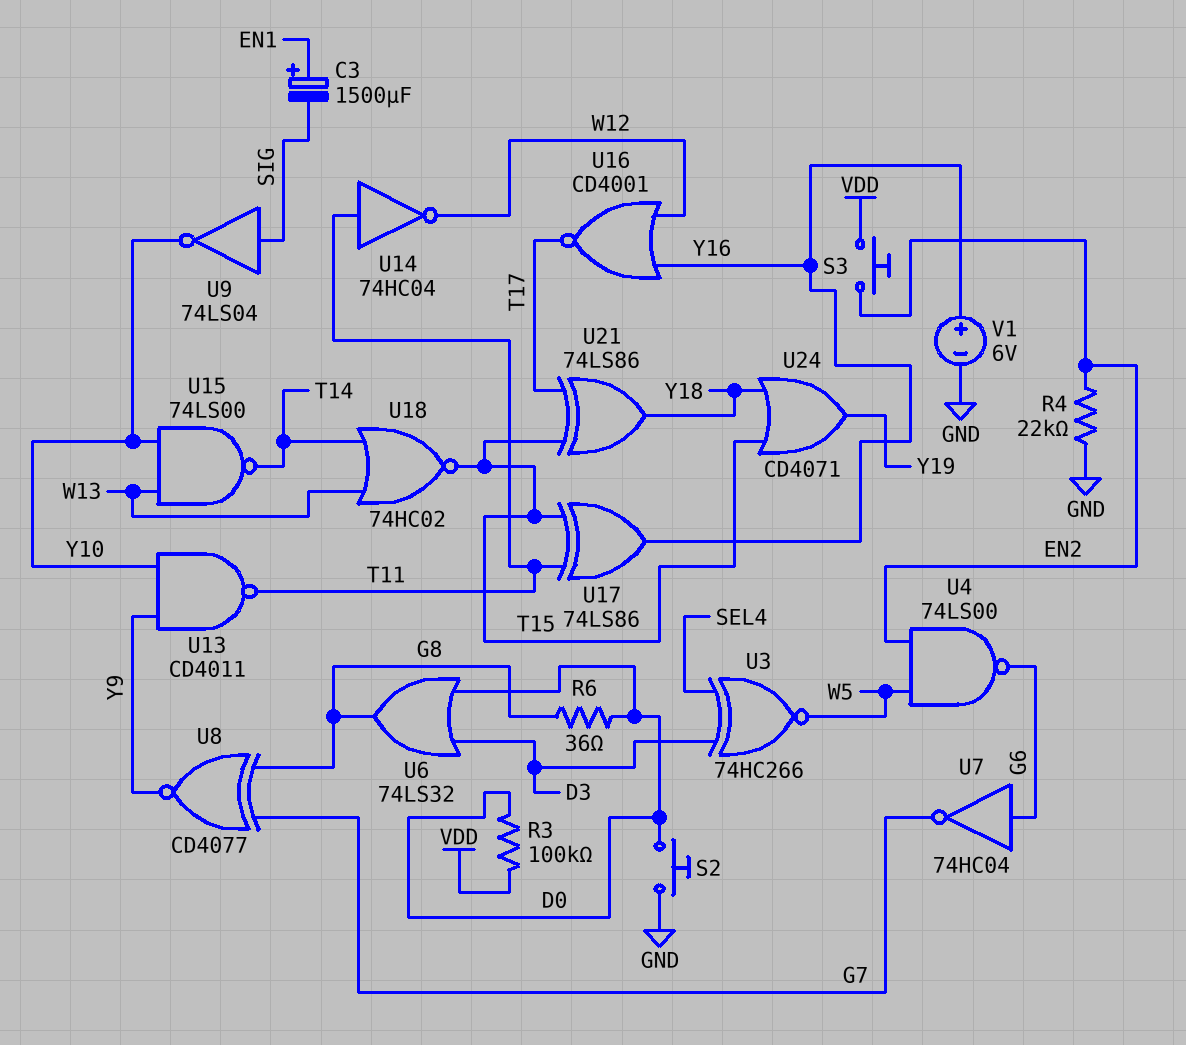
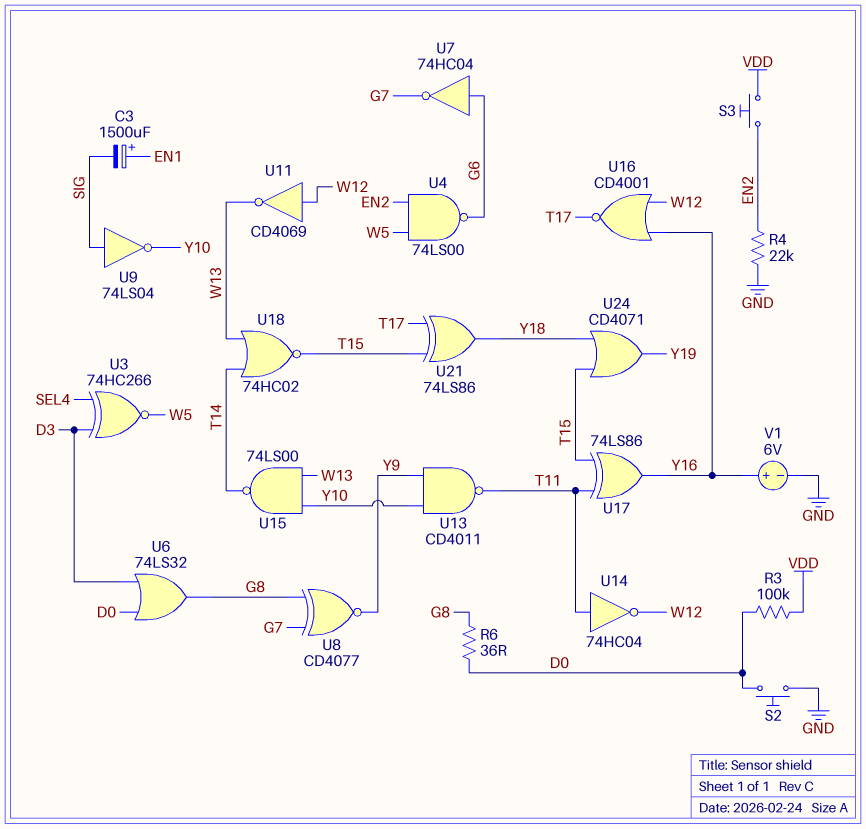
U11: none -> NOT CD4069 (in W12, out W13)

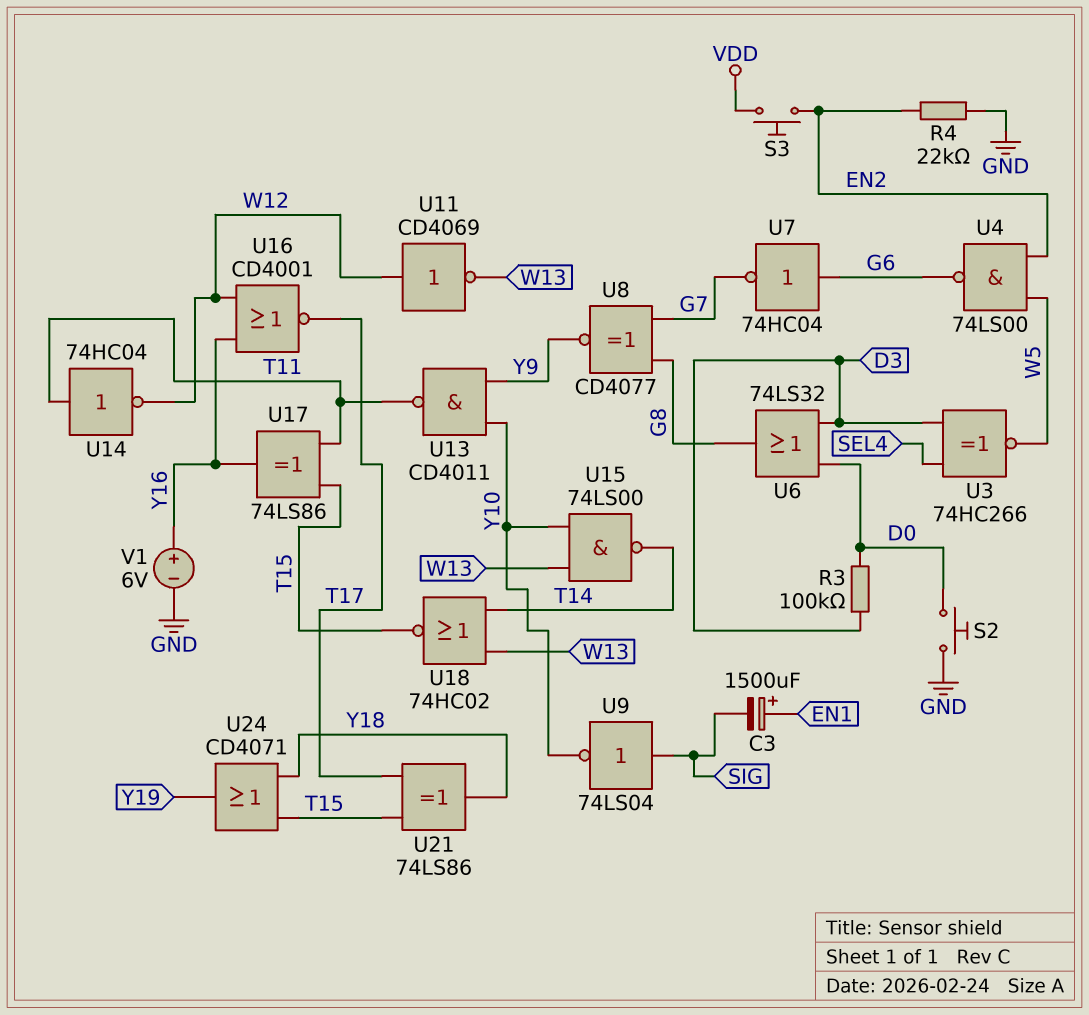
R3: 100k (D0, VDD) -> 100k (D0, D3)
R6: 36 (D0, G8) -> none

